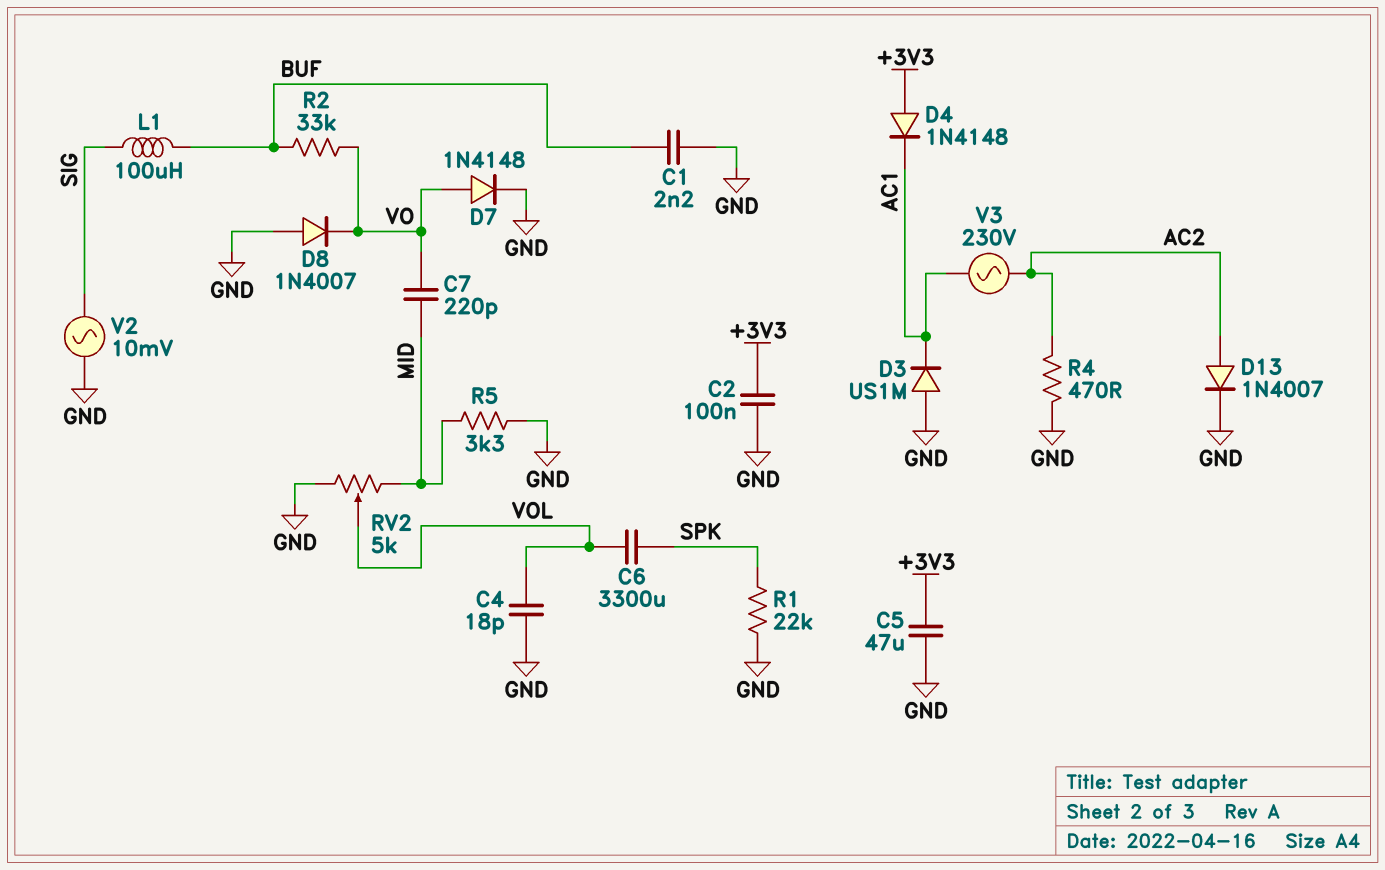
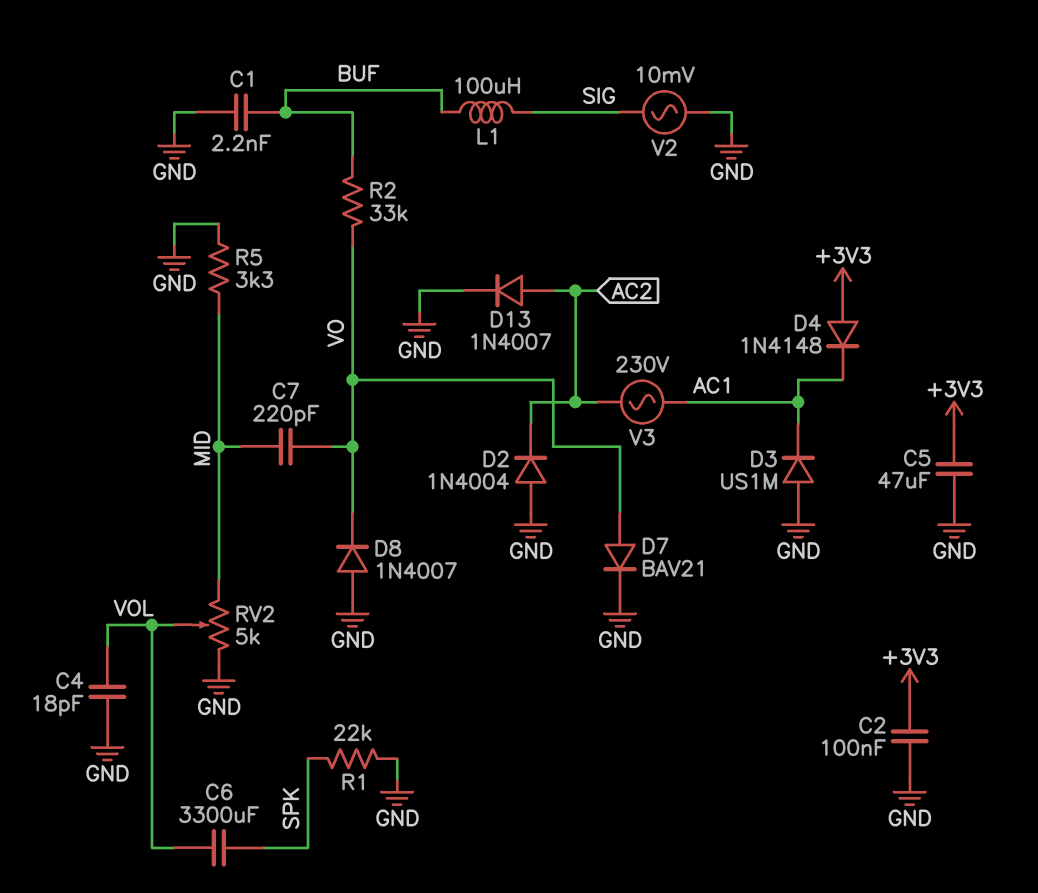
D2: none -> diode 1N4004 (A GND, K AC2)
D7: diode 1N4148 (A VO, K GND) -> diode BAV21 (A VO, K GND)
R4: 470 (AC2, GND) -> none

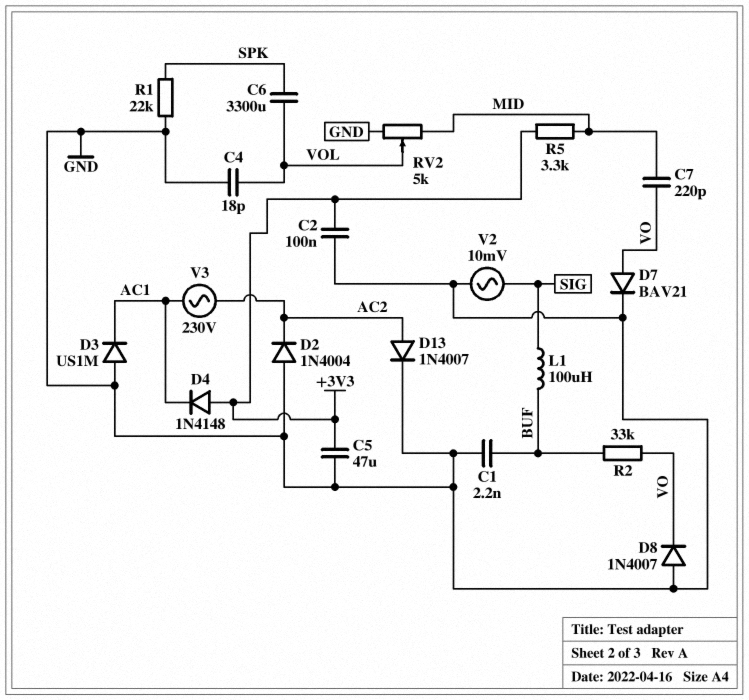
R5: 3.3k (GND, MID) -> 3.3k (+3V3, MID)

